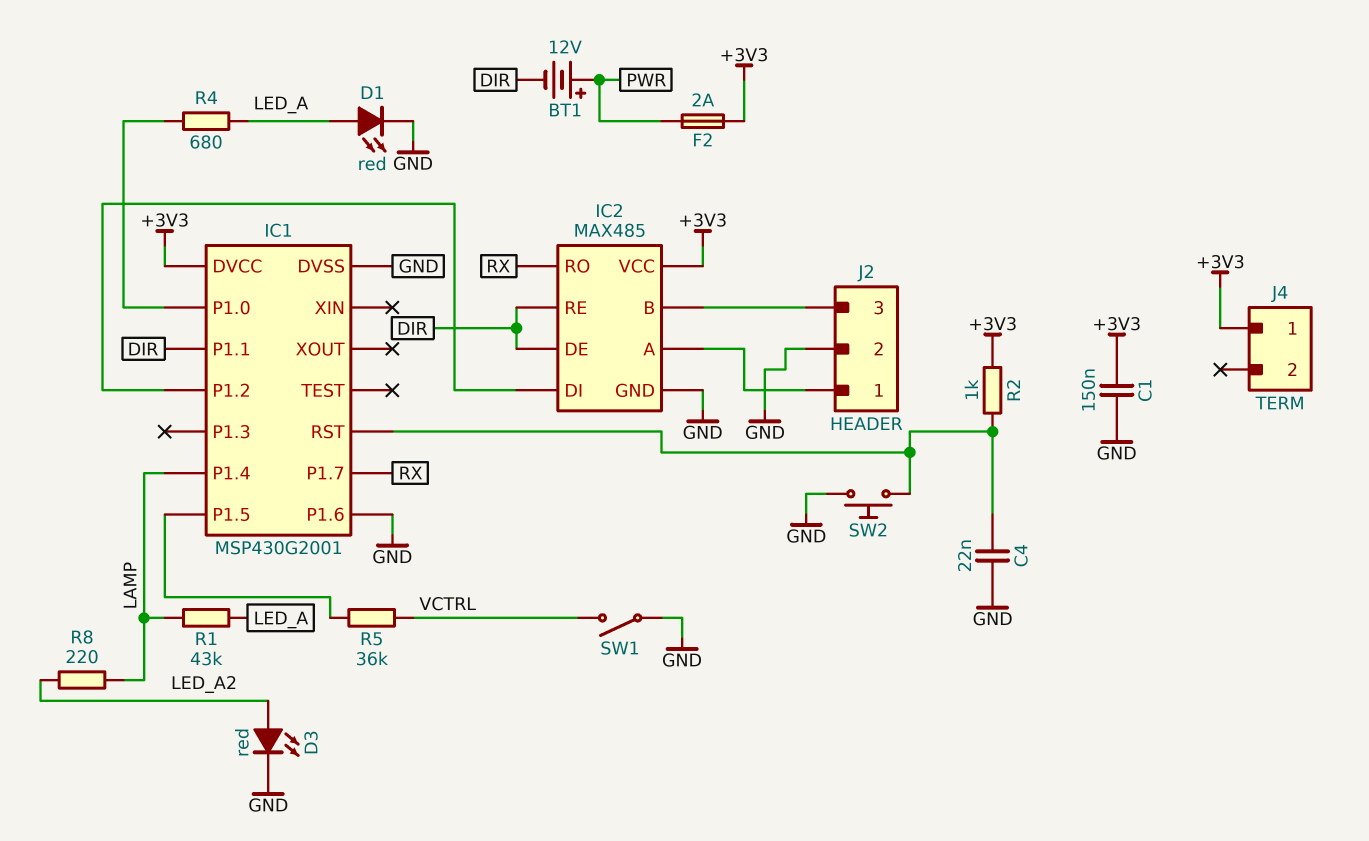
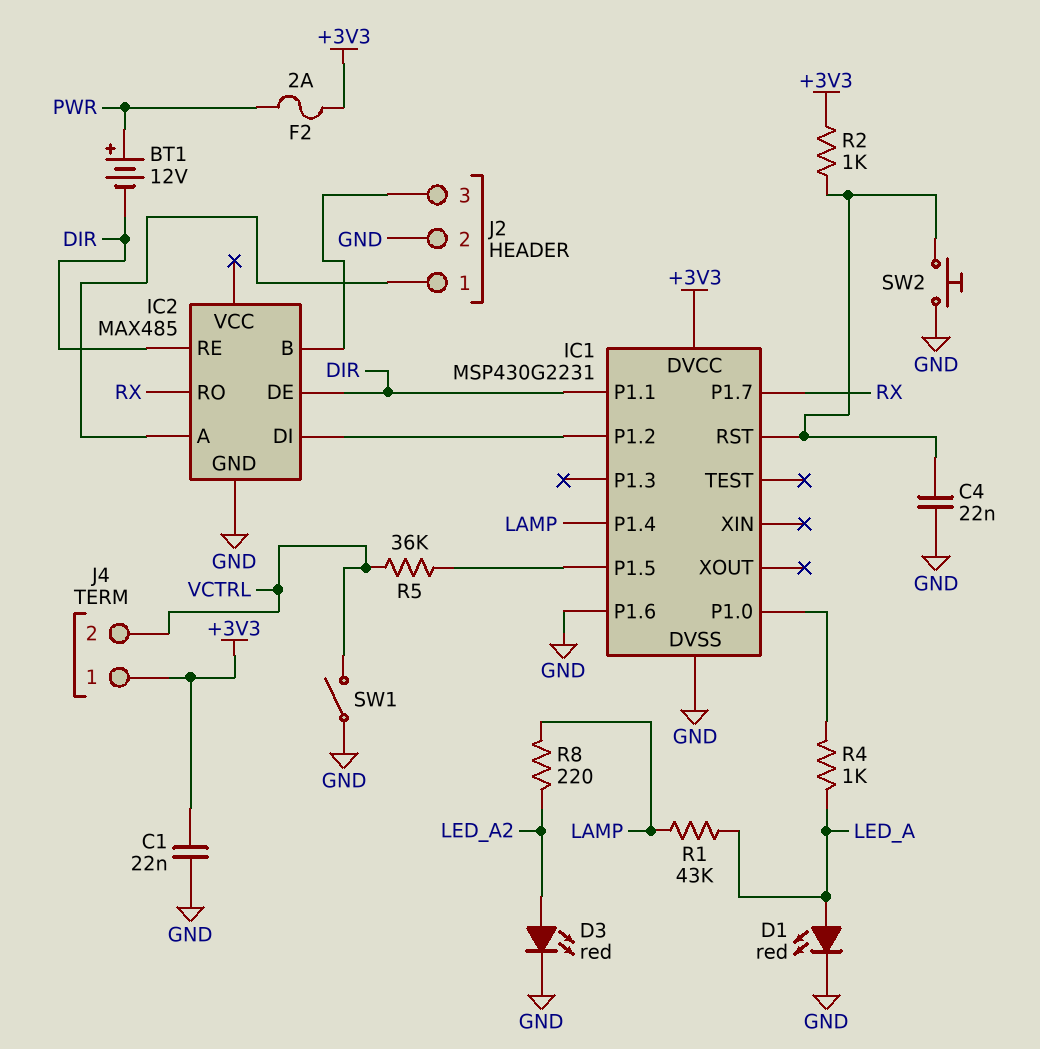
C1: 150nF (+3V3, GND) -> 22nF (+3V3, GND)
IC1: MSP430G2001 -> MSP430G2231
IC2 pin VCC: +3V3 -> none
J4 pin 2: none -> VCTRL
R4: 680 (IC1/P1.0, LED_A) -> 1k (IC1/P1.0, LED_A)

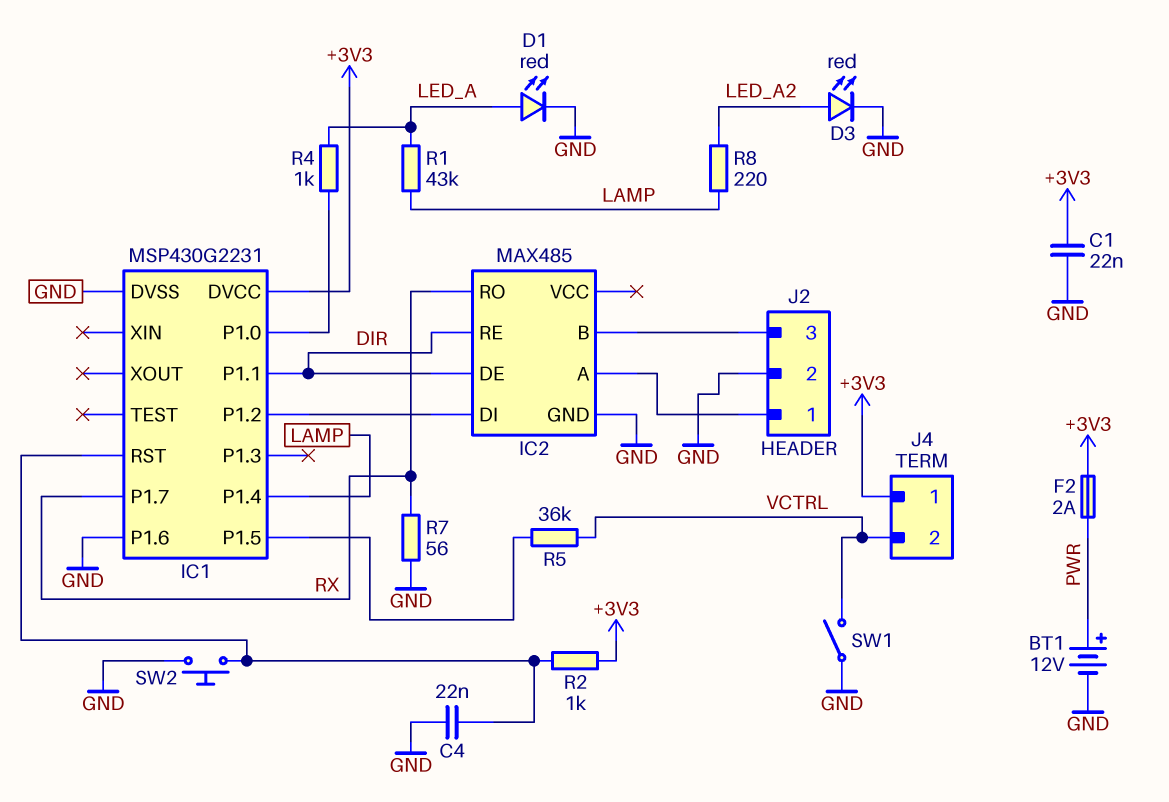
BT1: 12V (plus PWR, minus DIR) -> 12V (plus PWR, minus GND)
R7: none -> 56 (GND, RX)

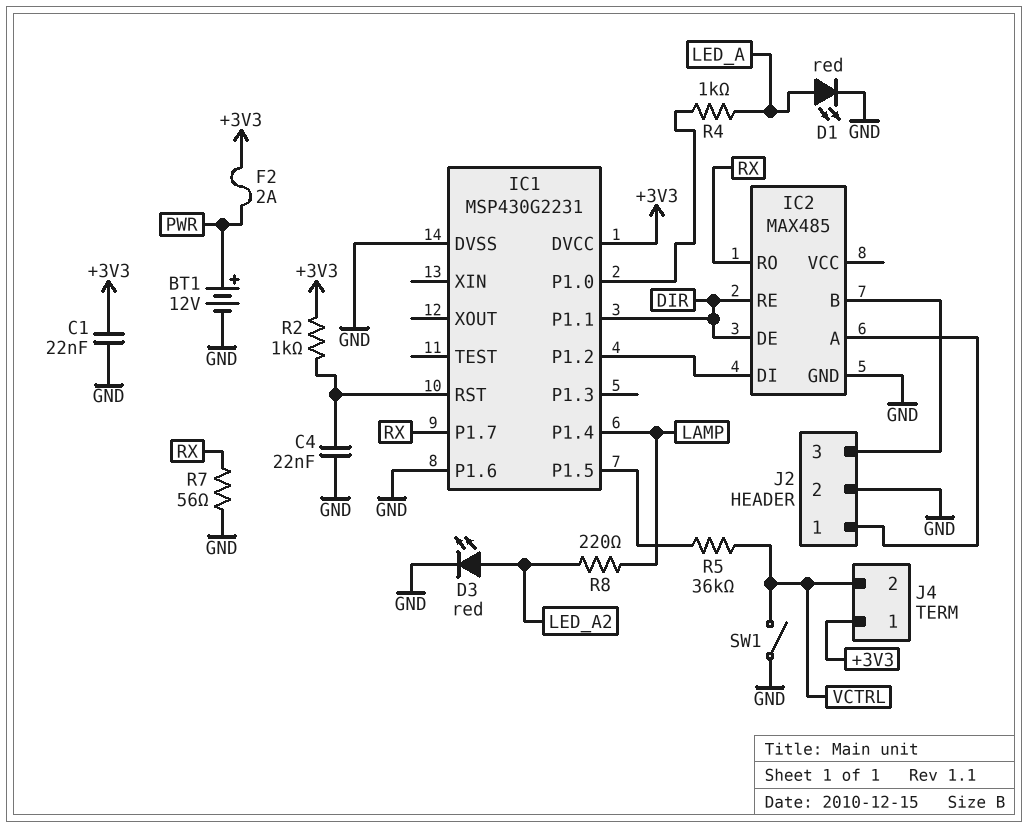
R1: 43k (LAMP, LED_A) -> none
SW2: button (GND, IC1/RST) -> none

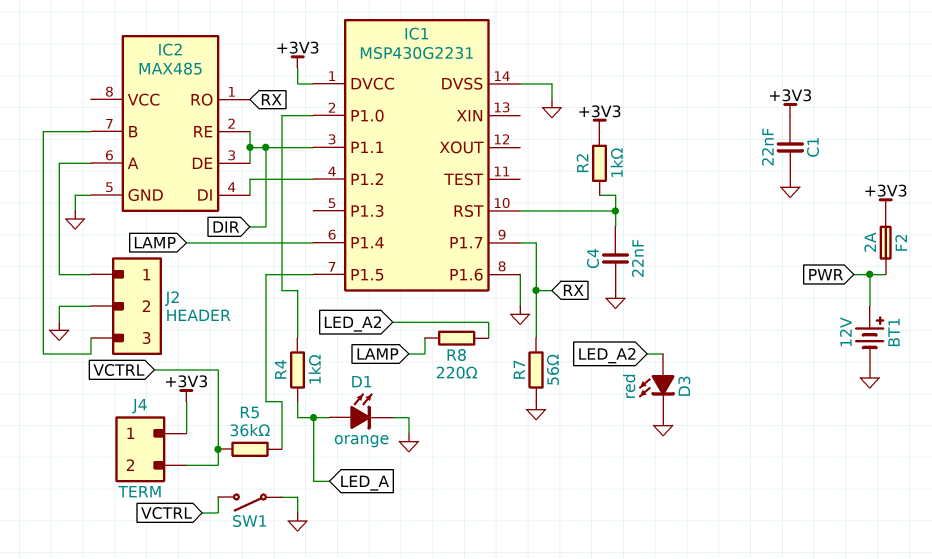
D1: LED red (A LED_A, K GND) -> LED orange (A LED_A, K GND)

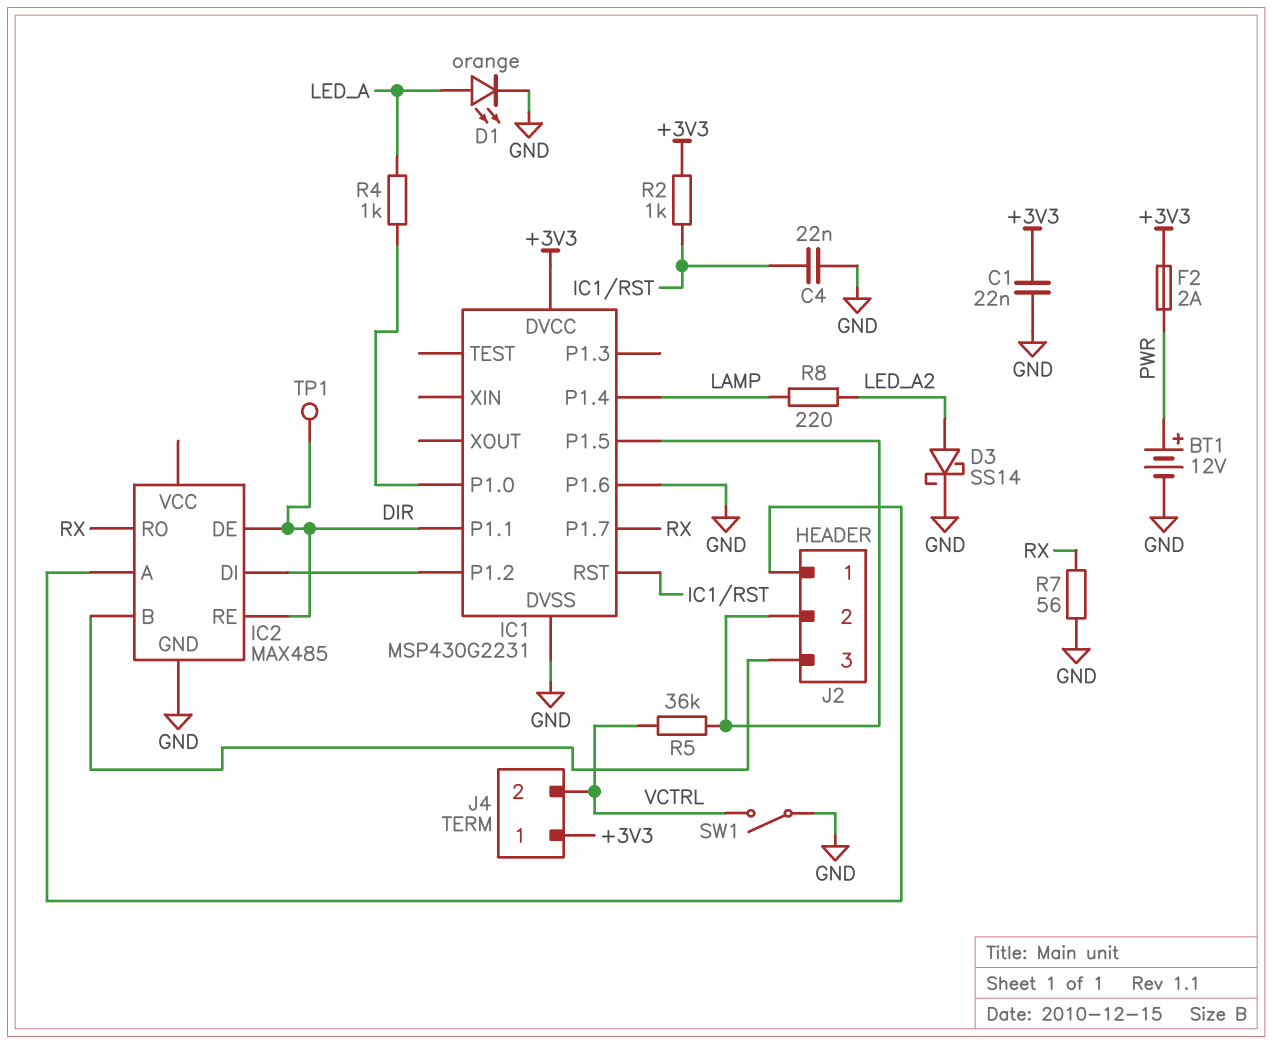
D3: LED red (A LED_A2, K GND) -> schottky SS14 (A LED_A2, K GND)
J2 pin 2: GND -> IC1/P1.5
TP1: none -> test point (DIR)

